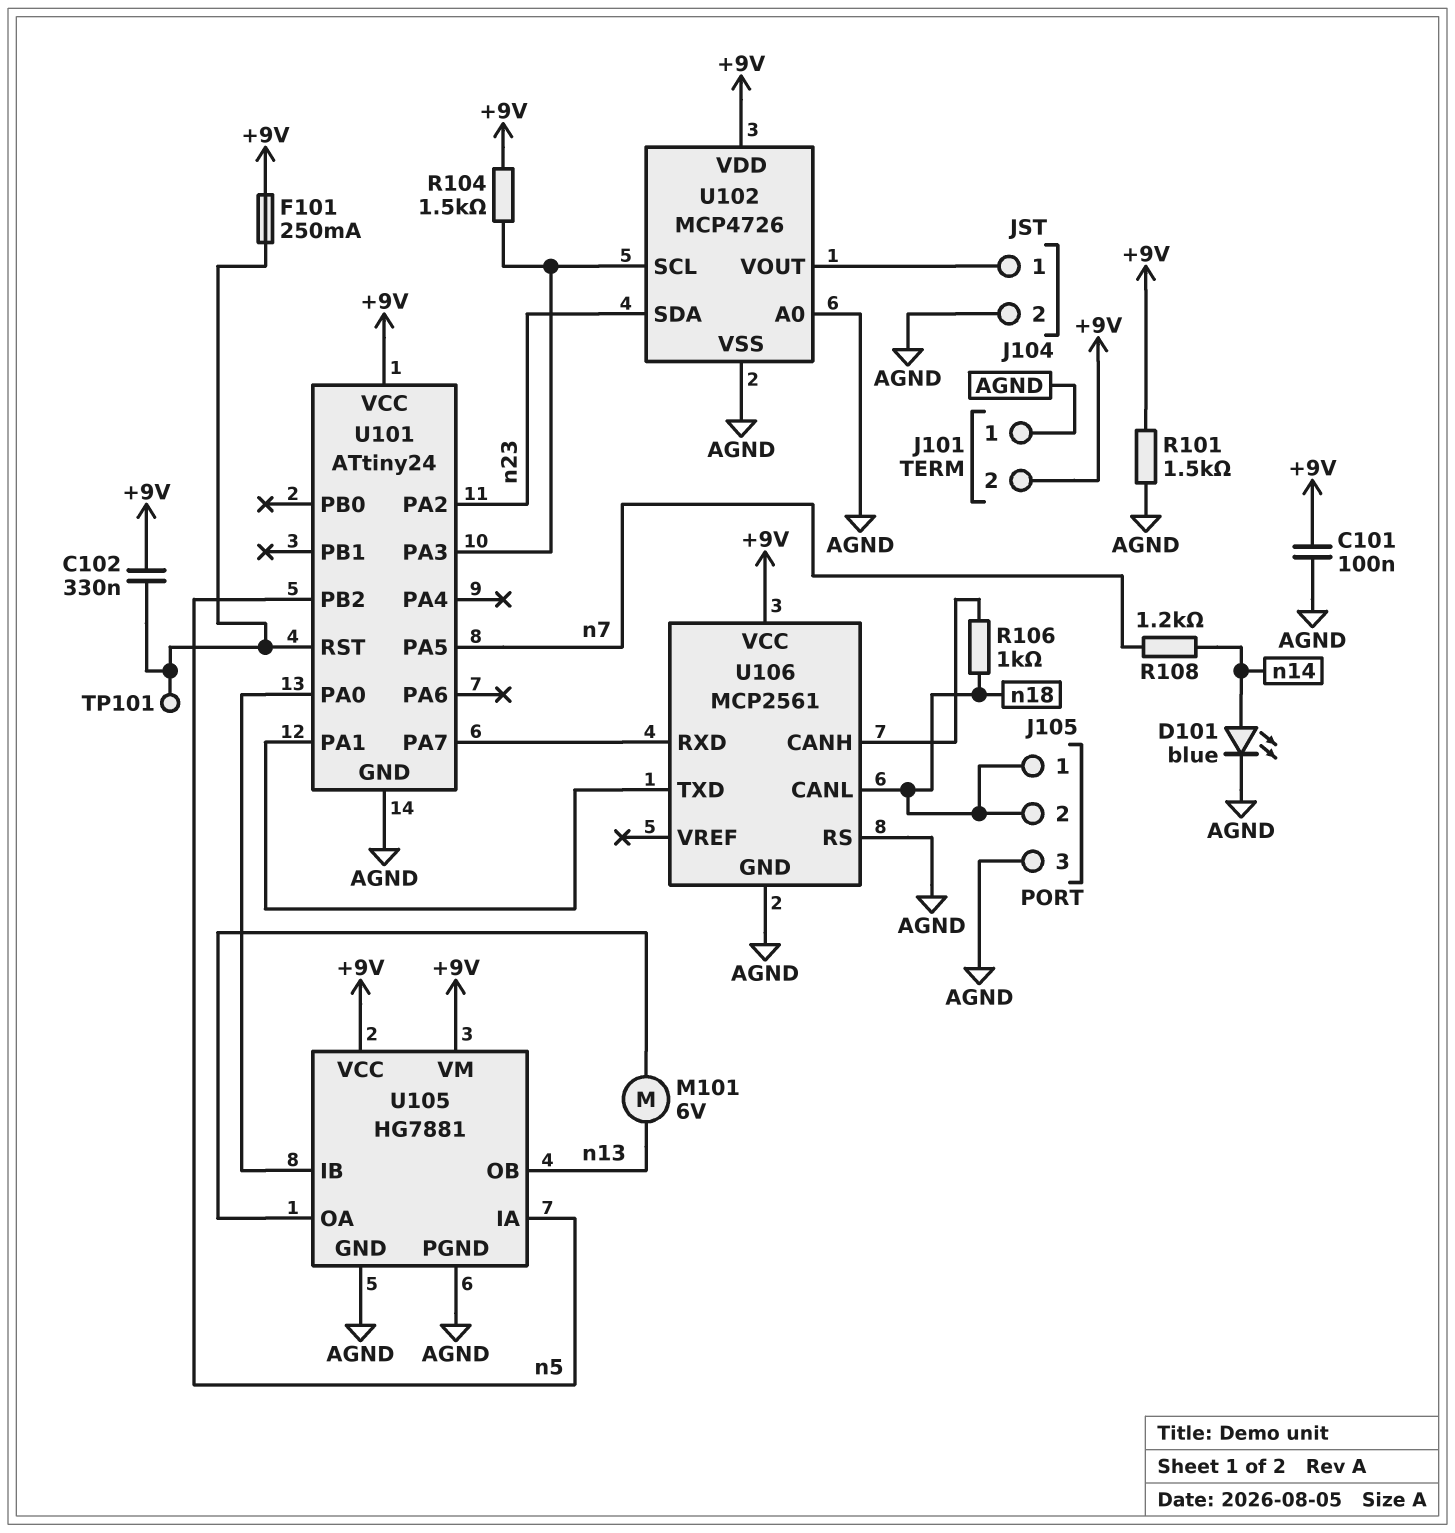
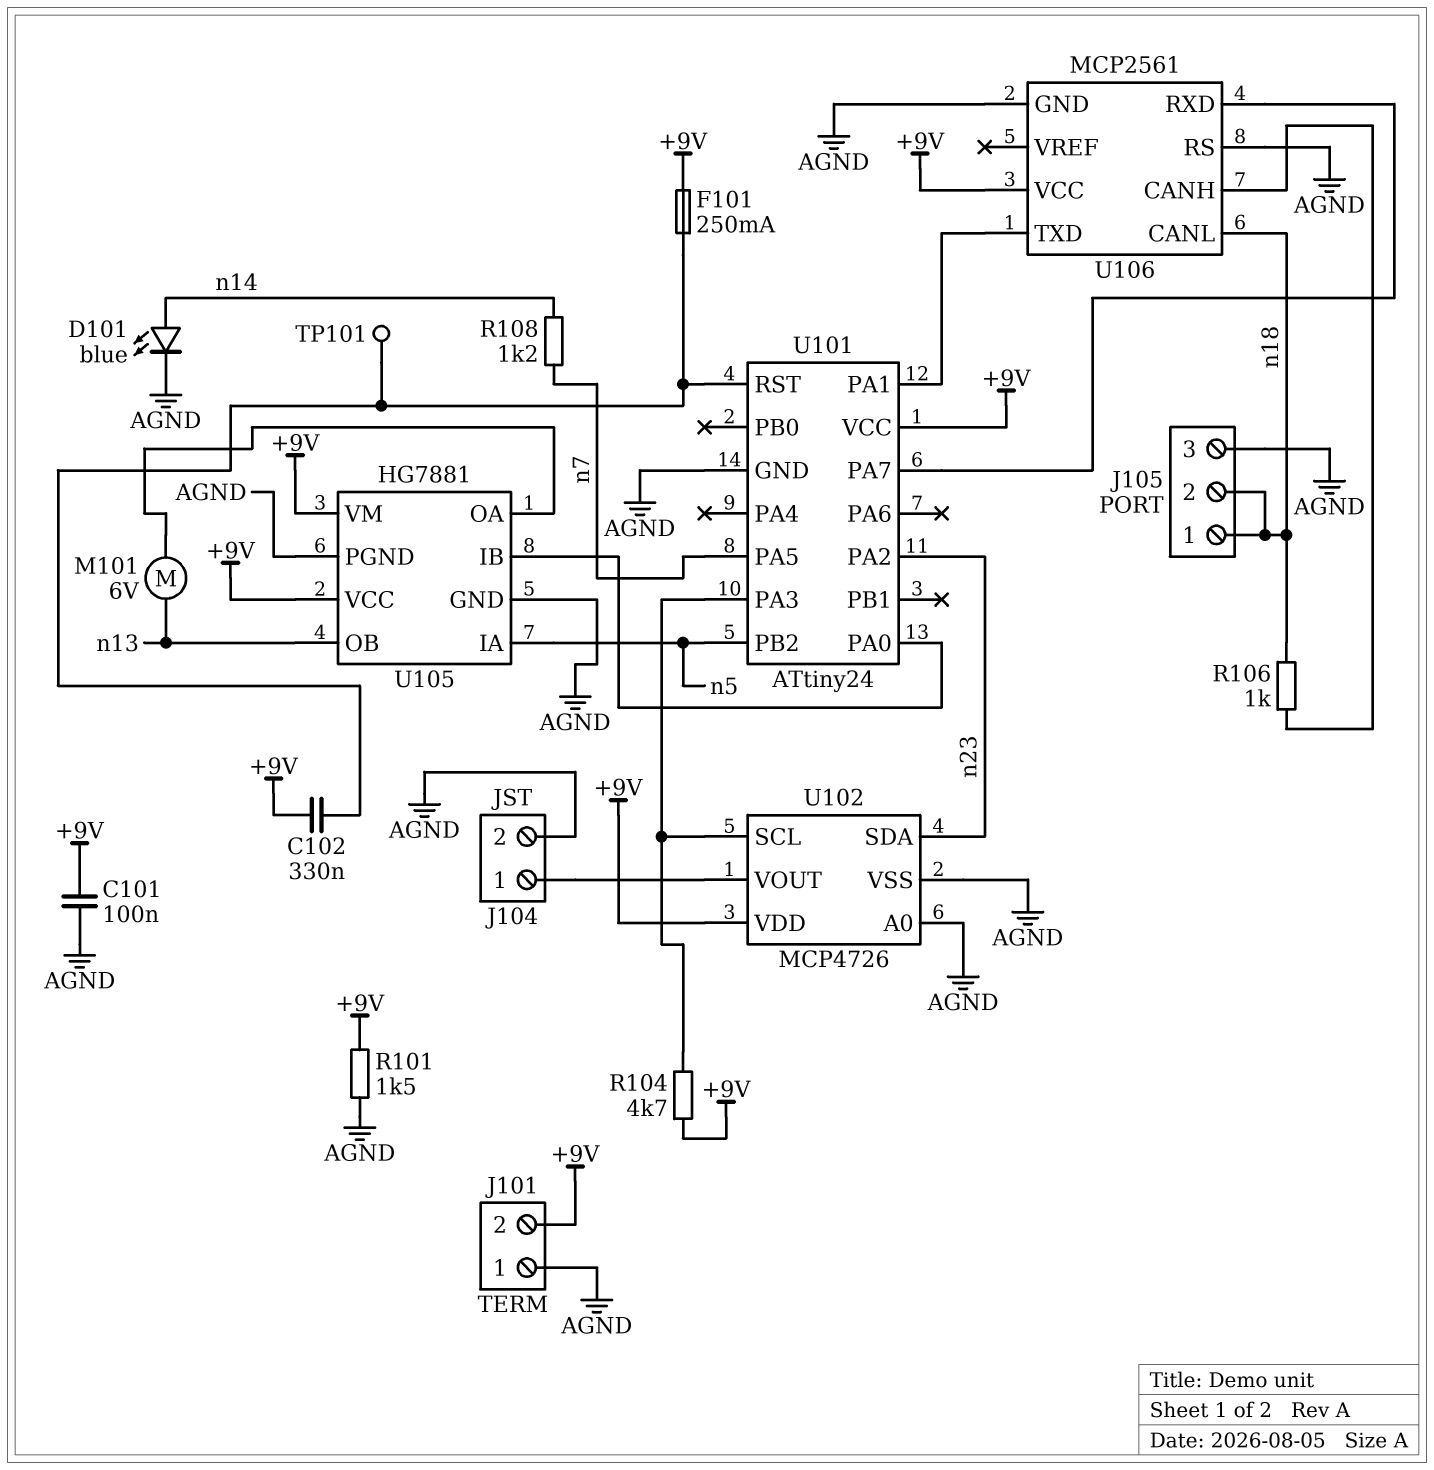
R104: 1.5k (+9V, U101/PA3) -> 4.7k (+9V, U101/PA3)

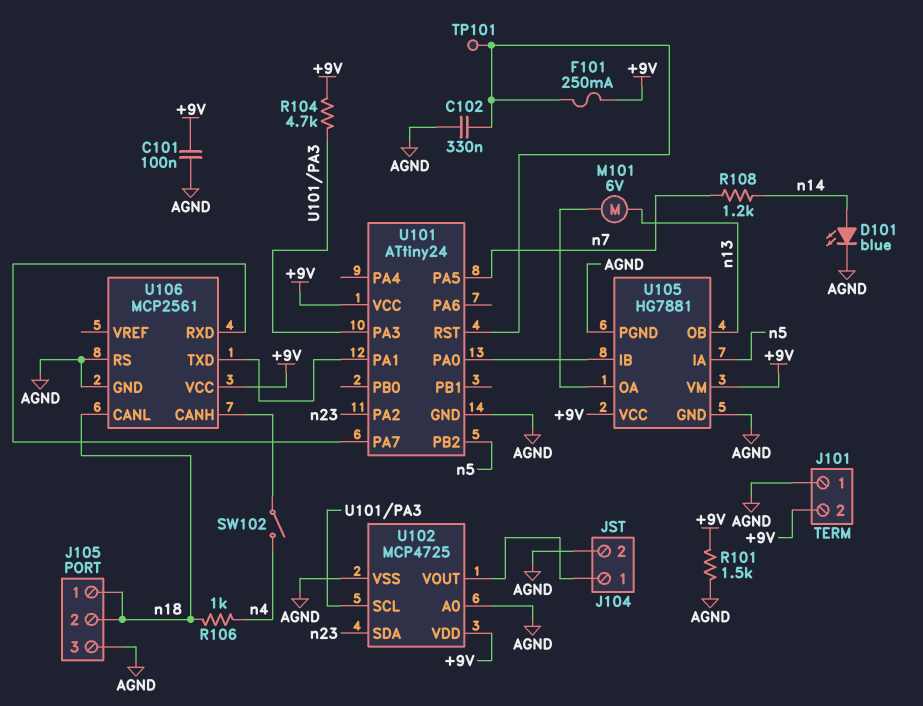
C102: 330nF (+9V, U101/RST) -> 330nF (AGND, U101/RST)
R106: 1k (U106/CANH, n18) -> 1k (n4, n18)
SW102: none -> switch (U106/CANH, n4)
U102: MCP4726 -> MCP4725

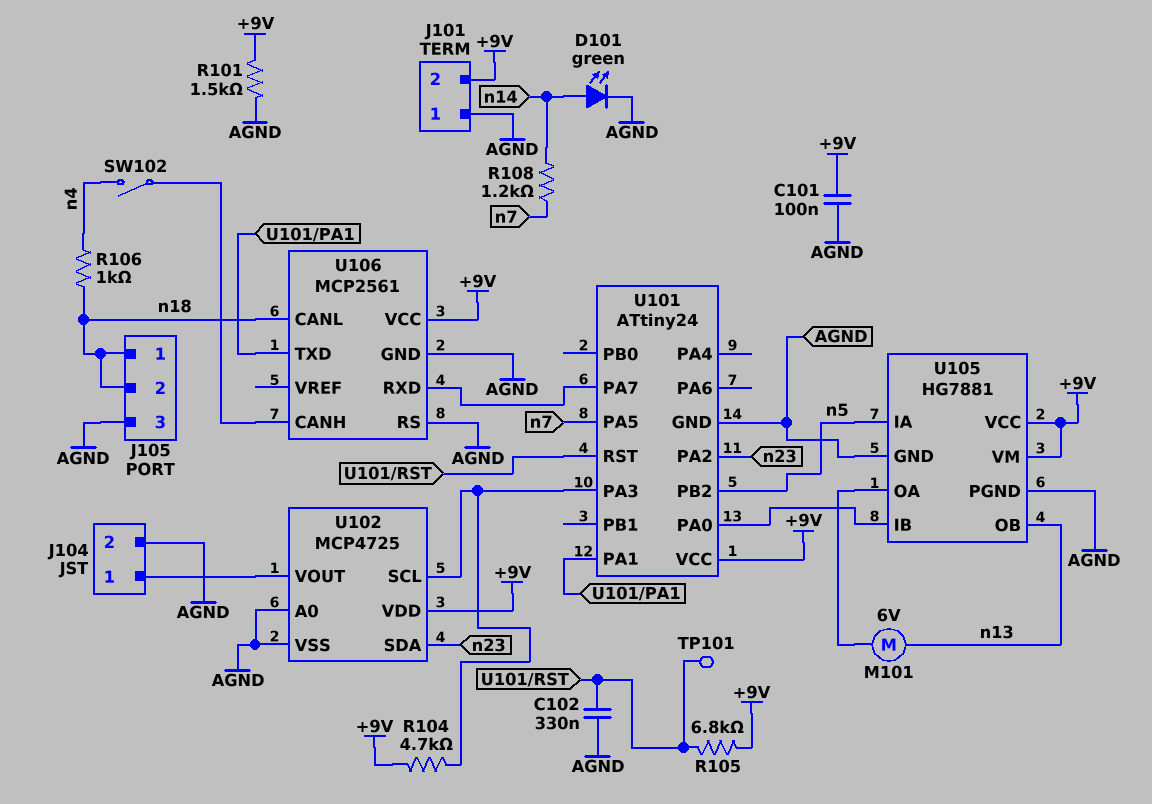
D101: LED blue (A n14, K AGND) -> LED green (A n14, K AGND)
F101: 250mA (+9V, U101/RST) -> none
R105: none -> 6.8k (+9V, U101/RST)

